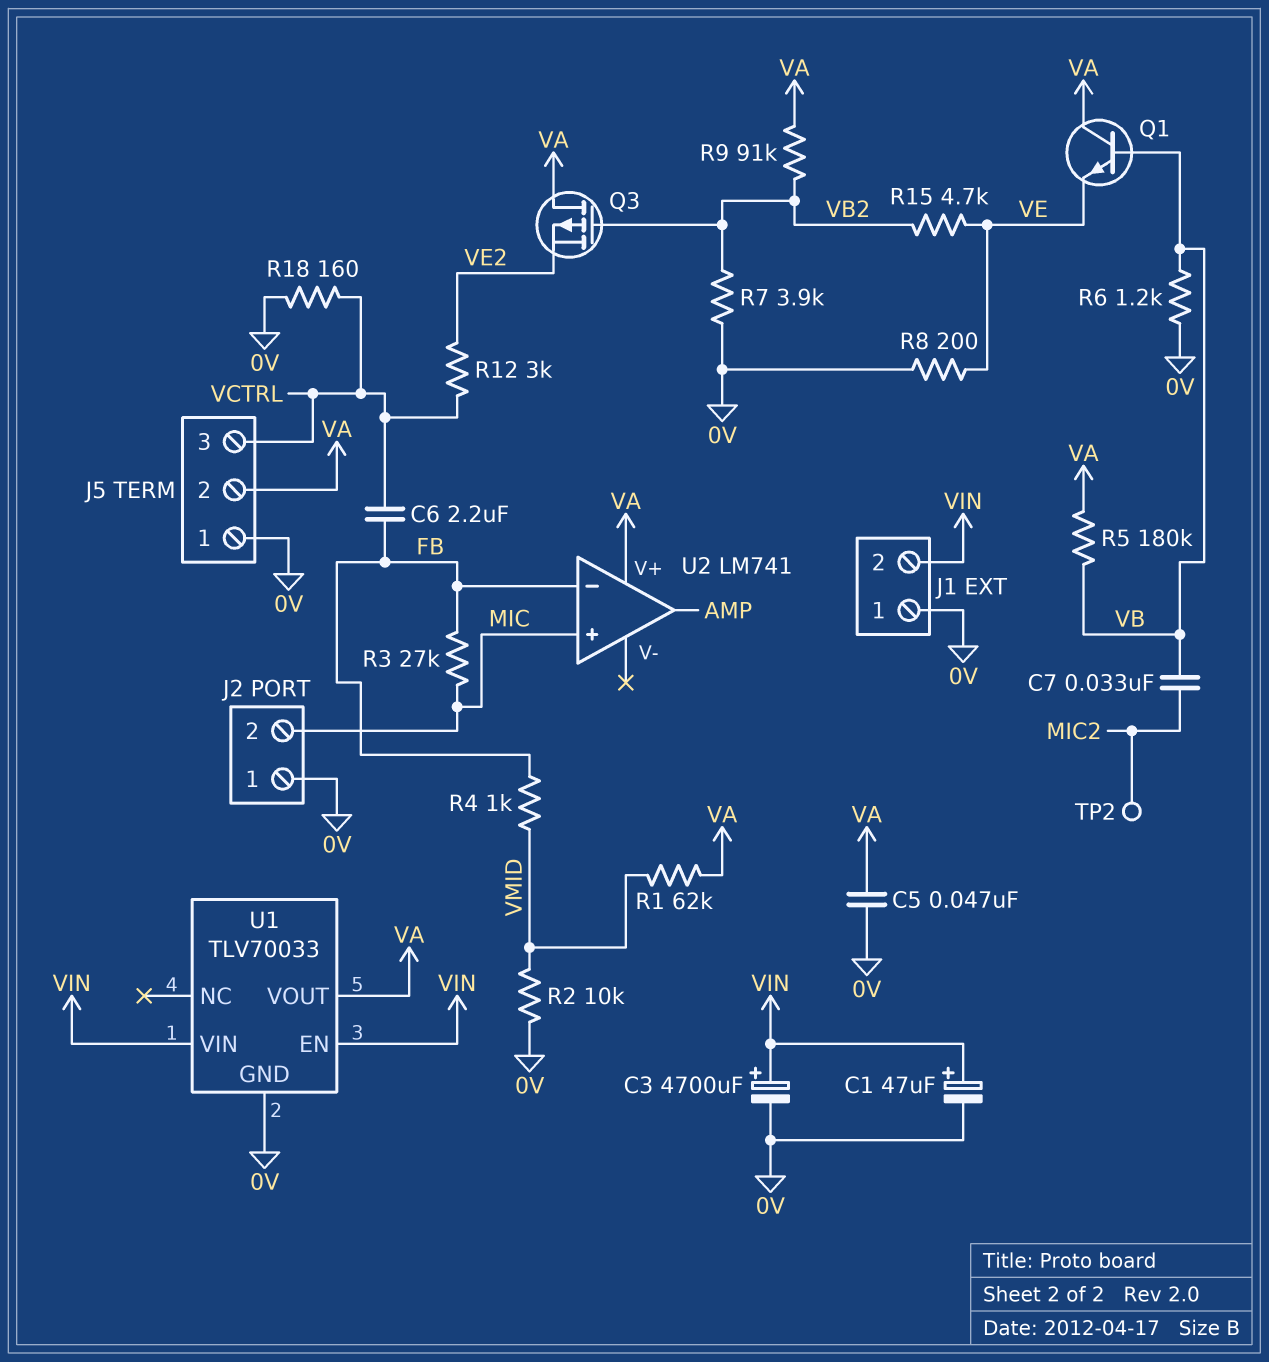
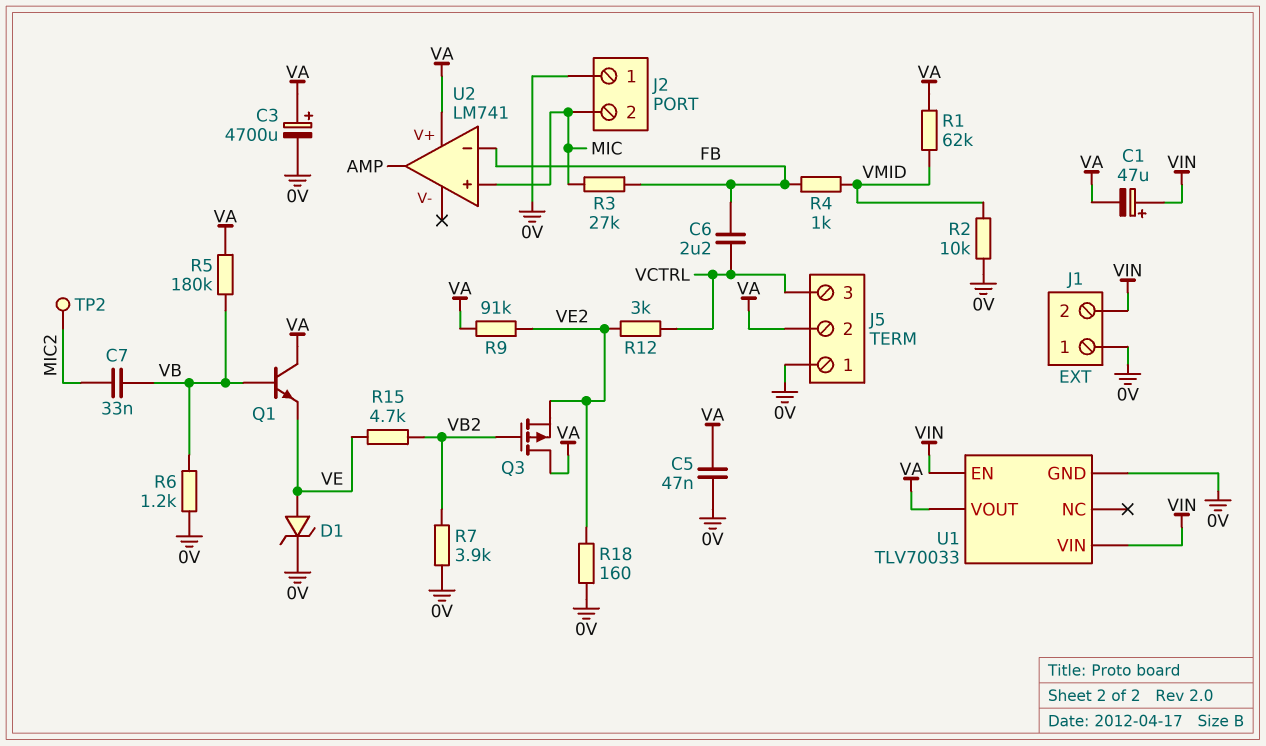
C1: 47uF (plus VIN, minus 0V) -> 47uF (plus VIN, minus VA)
C3: 4700uF (plus VIN, minus 0V) -> 4700uF (plus VA, minus 0V)
D1: none -> zener (A VE, K 0V)
R8: 200 (0V, VE) -> none
R9: 91k (VA, VB2) -> 91k (VA, VE2)
R18: 160 (0V, VCTRL) -> 160 (0V, VE2)

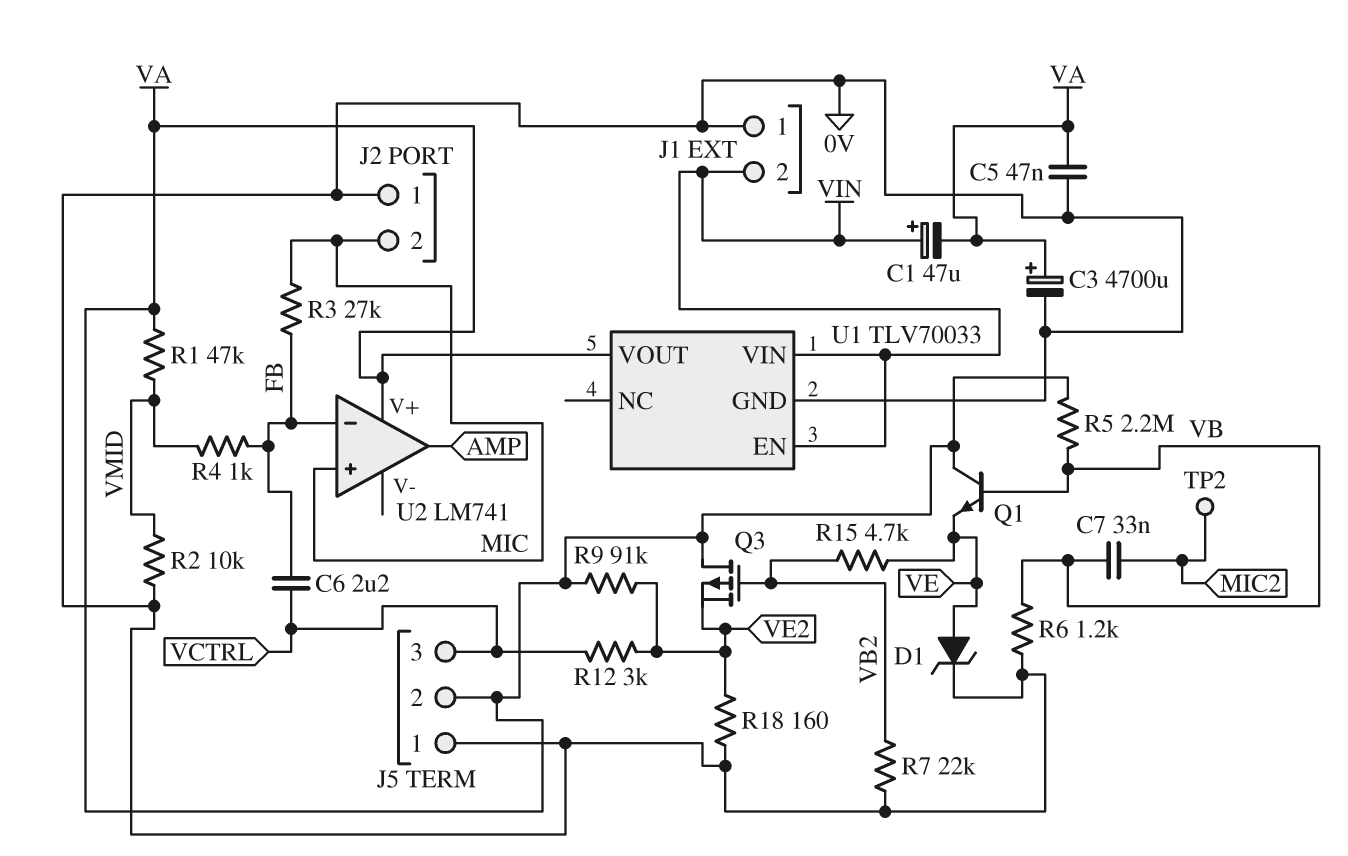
R1: 62k (VA, VMID) -> 47k (VA, VMID)
R5: 180k (VA, VB) -> 2.2M (VA, VB)
R7: 3.9k (0V, VB2) -> 22k (0V, VB2)

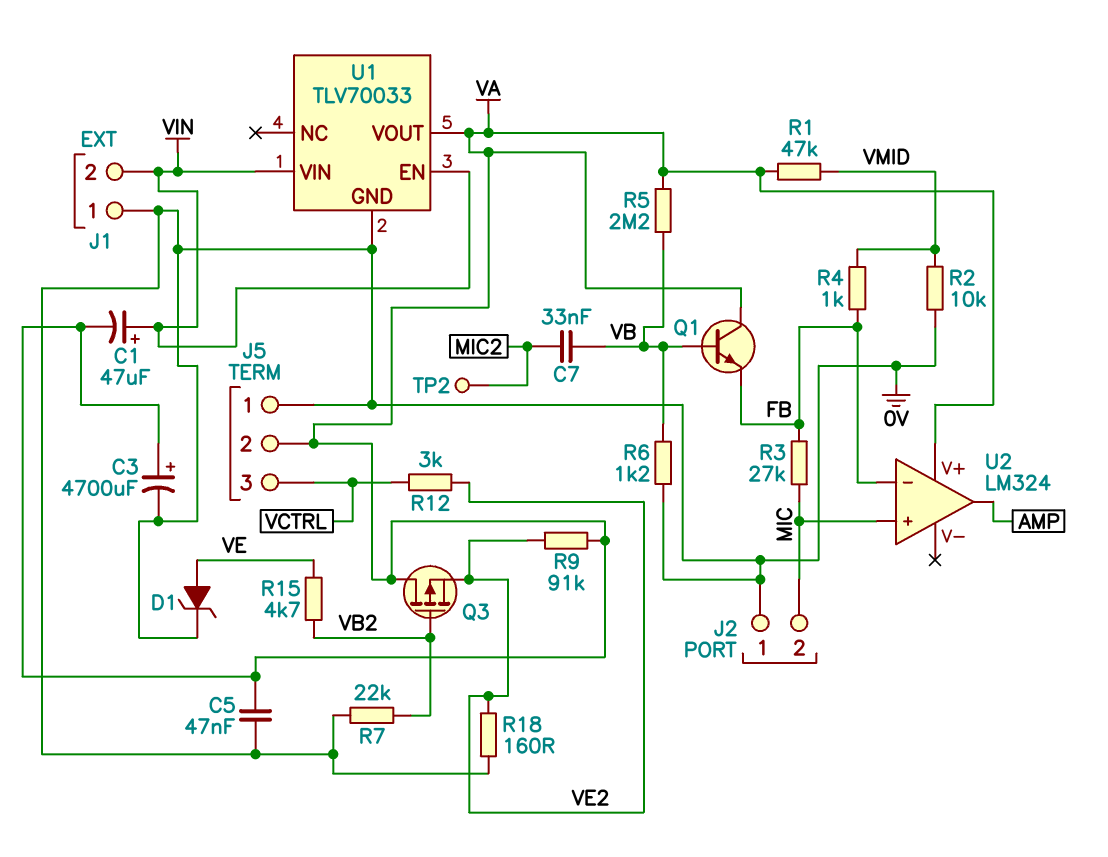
C6: 2.2uF (FB, VCTRL) -> none
Q1: NPN (B VB, C VA, E VE) -> NPN (B VB, C VA, E FB)
U2: LM741 -> LM324

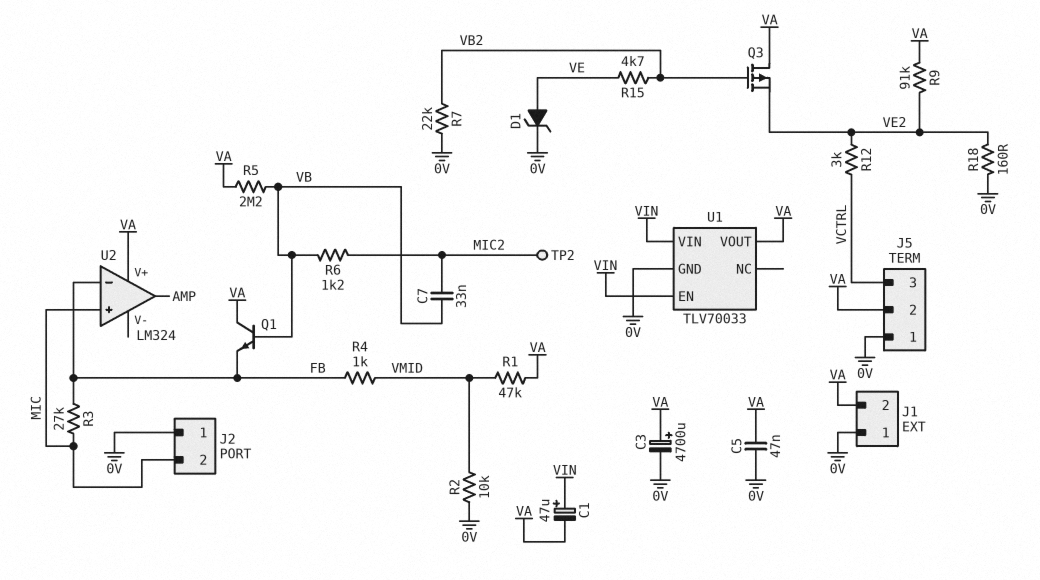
J1 pin 2: VIN -> VA
R6: 1.2k (0V, VB) -> 1.2k (MIC2, VB)

